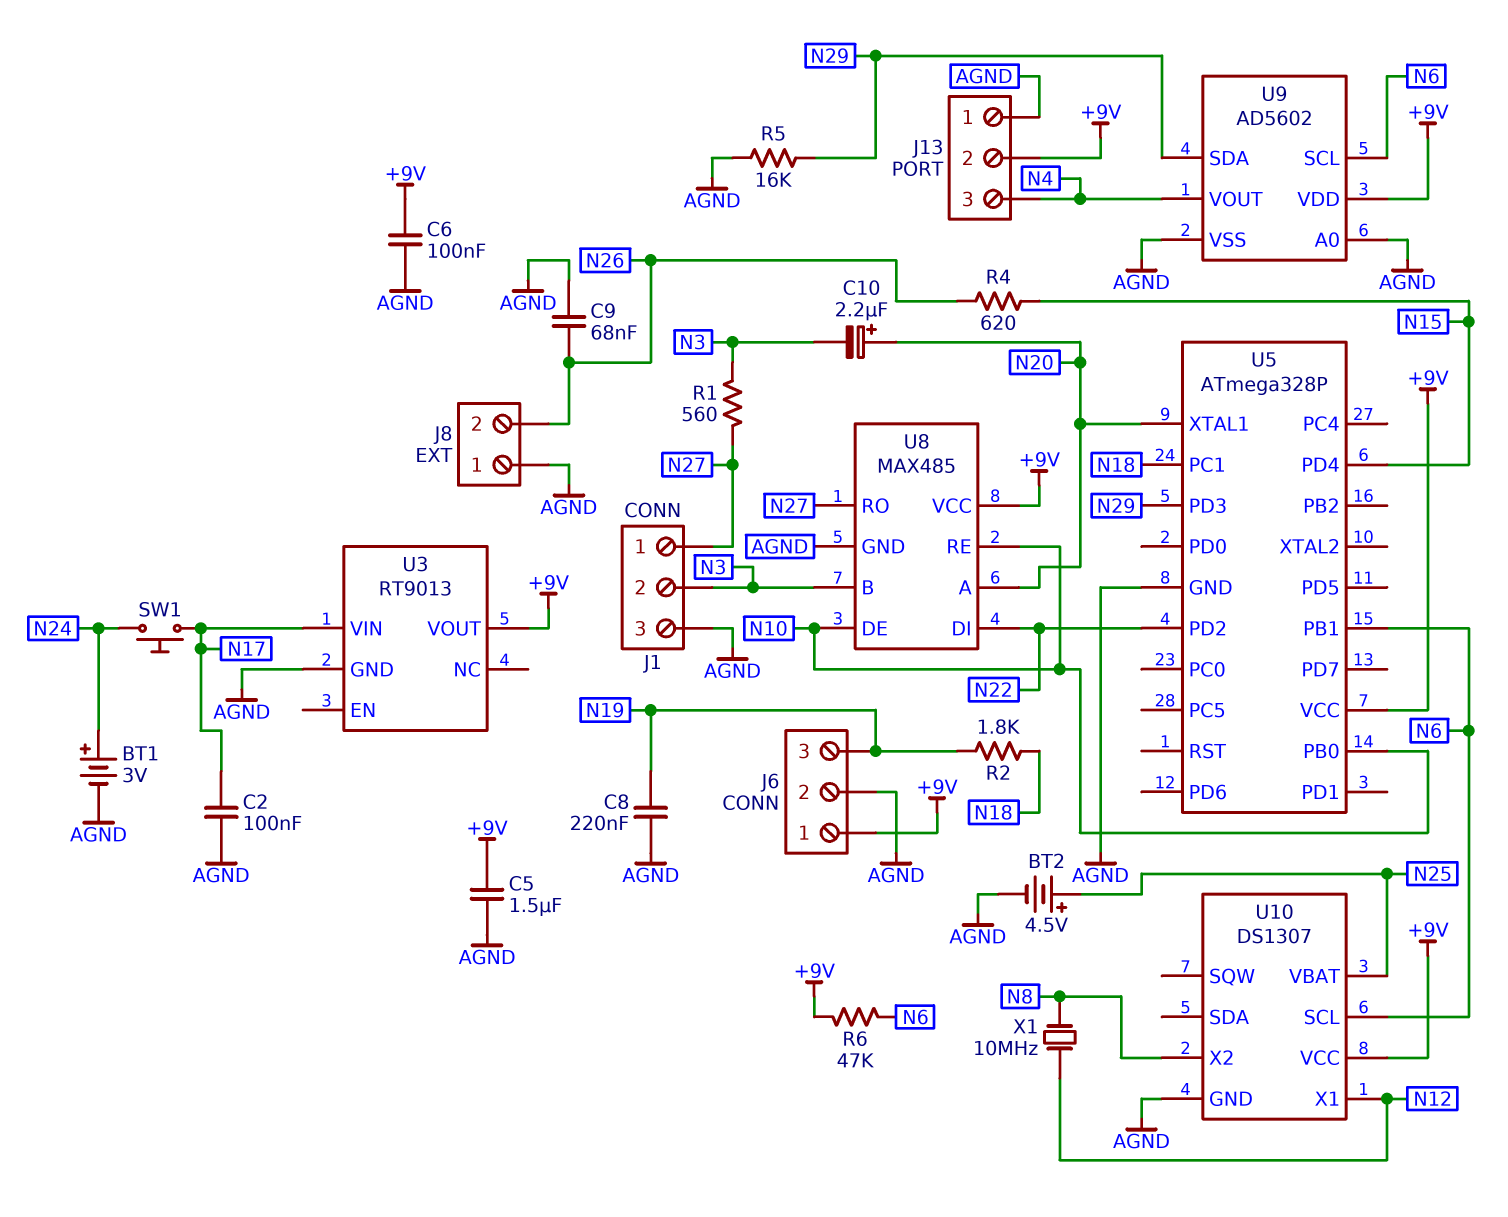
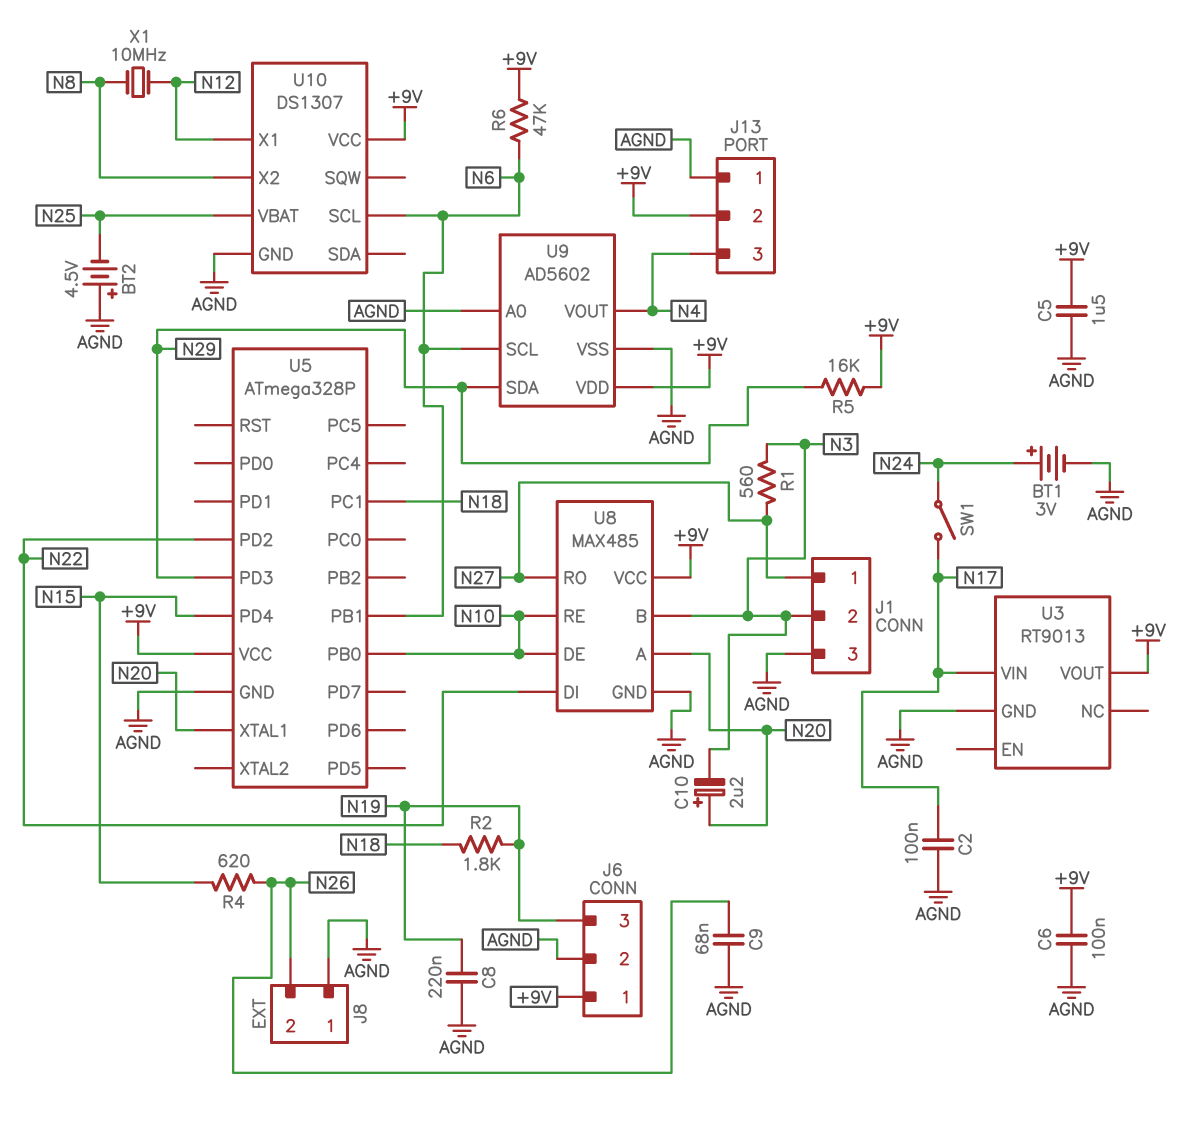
BT2: 4.5V (plus N25, minus AGND) -> 4.5V (plus AGND, minus N25)
R5: 16k (AGND, N29) -> 16k (+9V, N29)
SW1: button (N17, N24) -> switch (N17, N24)

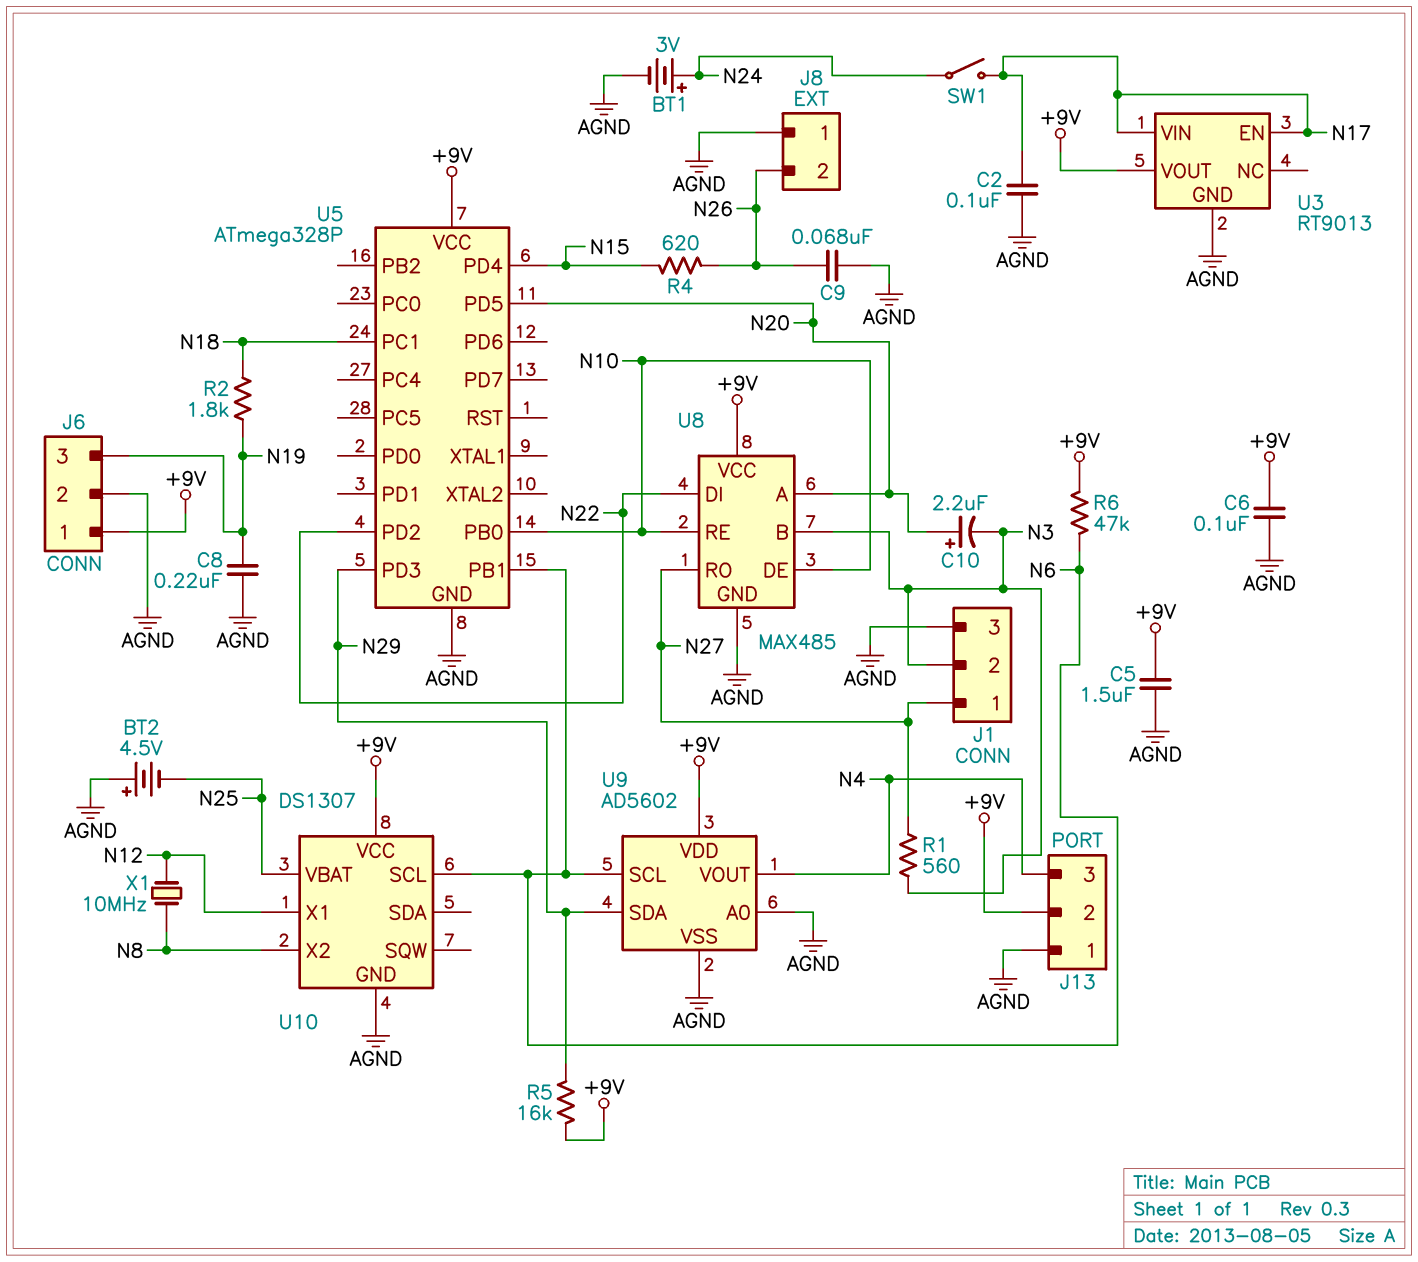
U3 pin EN: none -> N17
U5 pin PD5: none -> N20
U5 pin XTAL1: N20 -> none

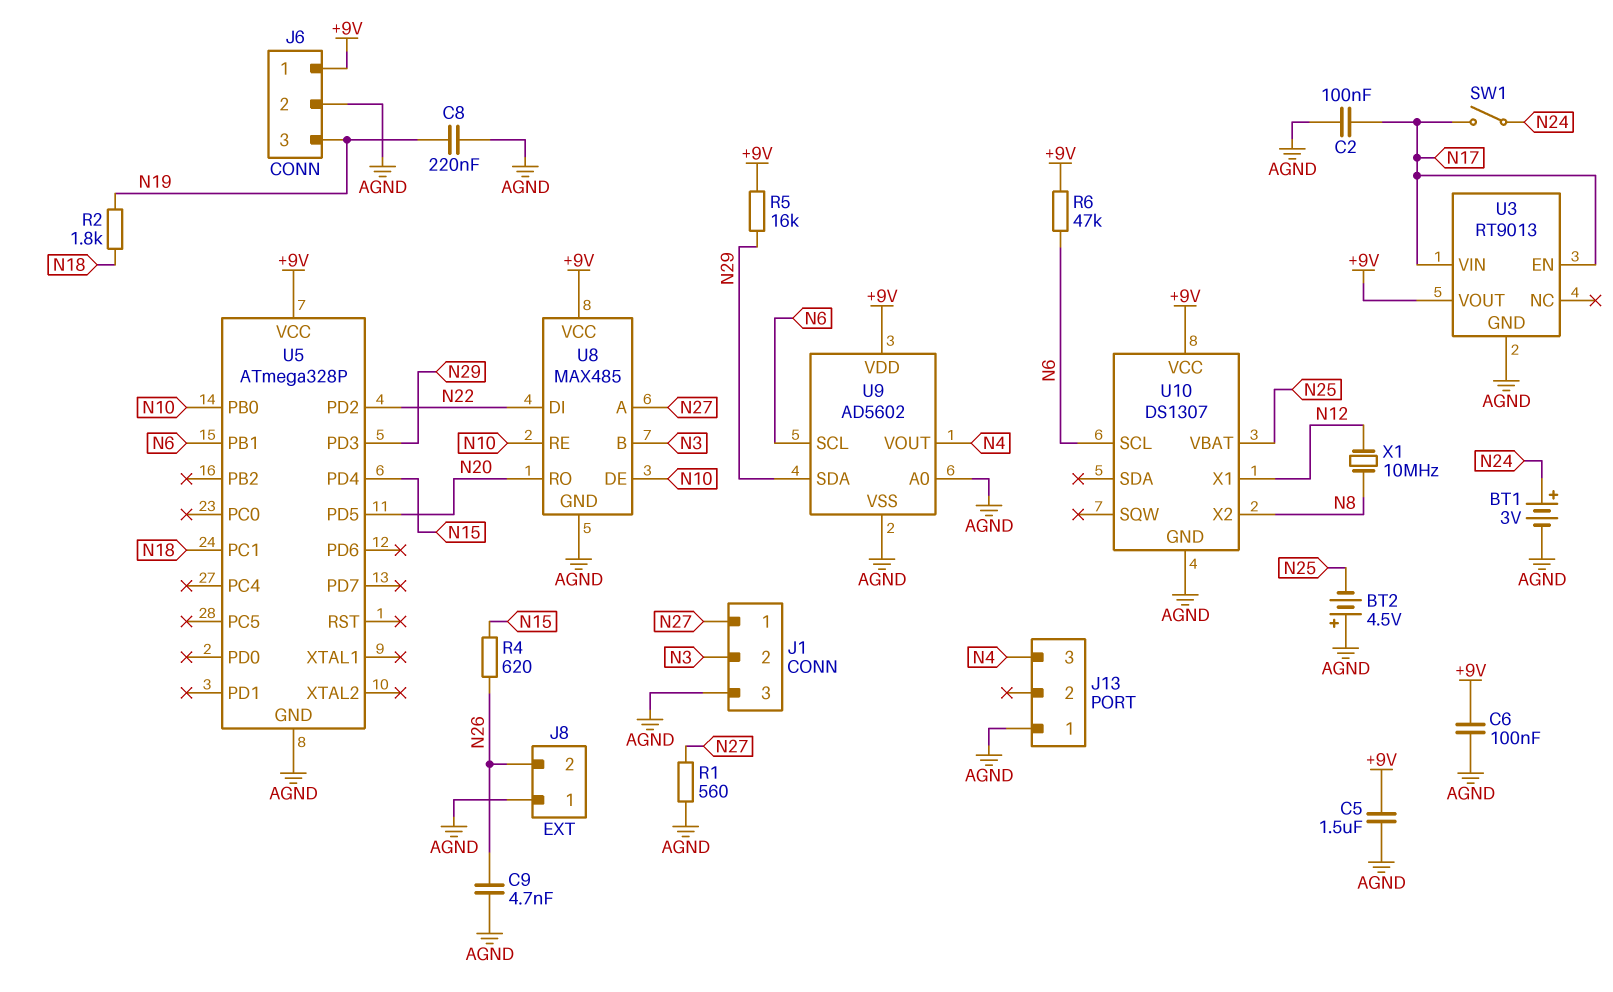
C9: 68nF (AGND, N26) -> 4.7nF (AGND, N26)
C10: 2.2uF (plus N20, minus N3) -> none
J13 pin 2: +9V -> none
R1: 560 (N3, N27) -> 560 (AGND, N27)
U8 pin A: N20 -> N27
U8 pin RO: N27 -> N20

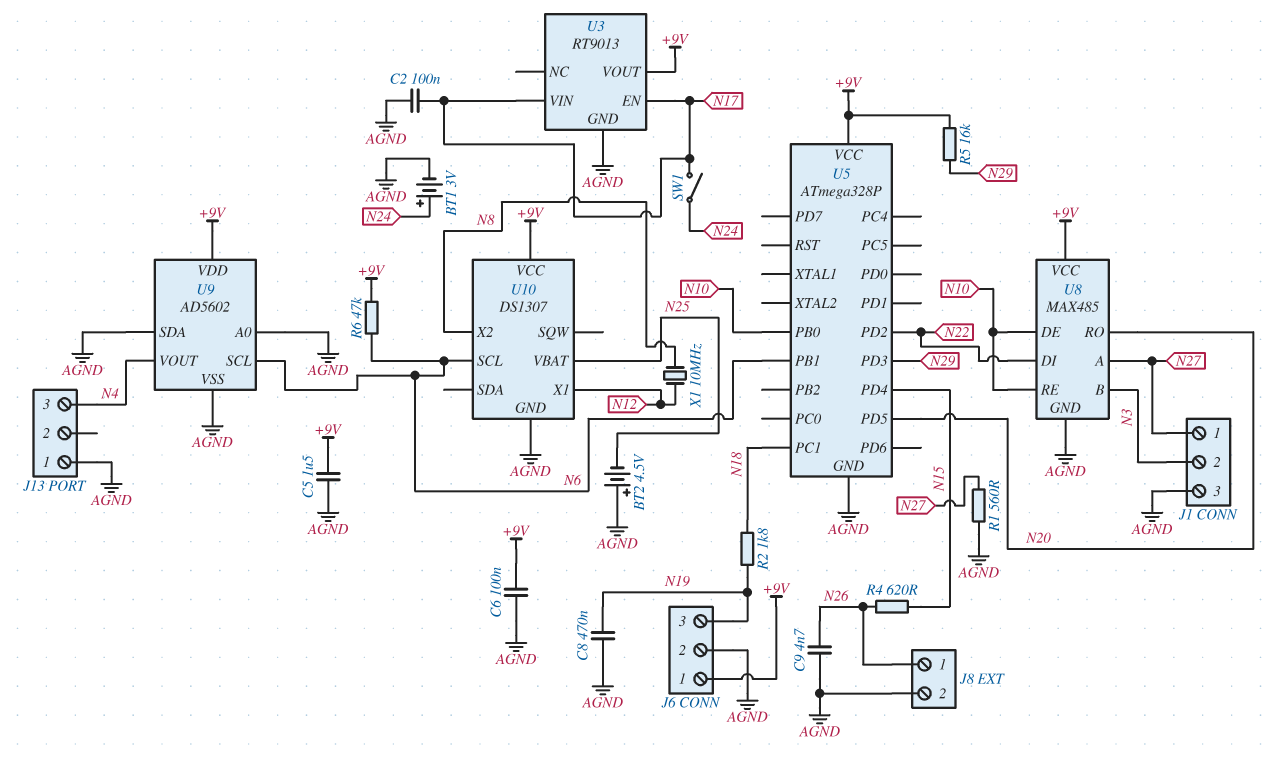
C8: 220nF (AGND, N19) -> 470nF (AGND, N19)
J8 pin 1: AGND -> N26
J8 pin 2: N26 -> AGND
U9 pin SDA: N29 -> AGND

